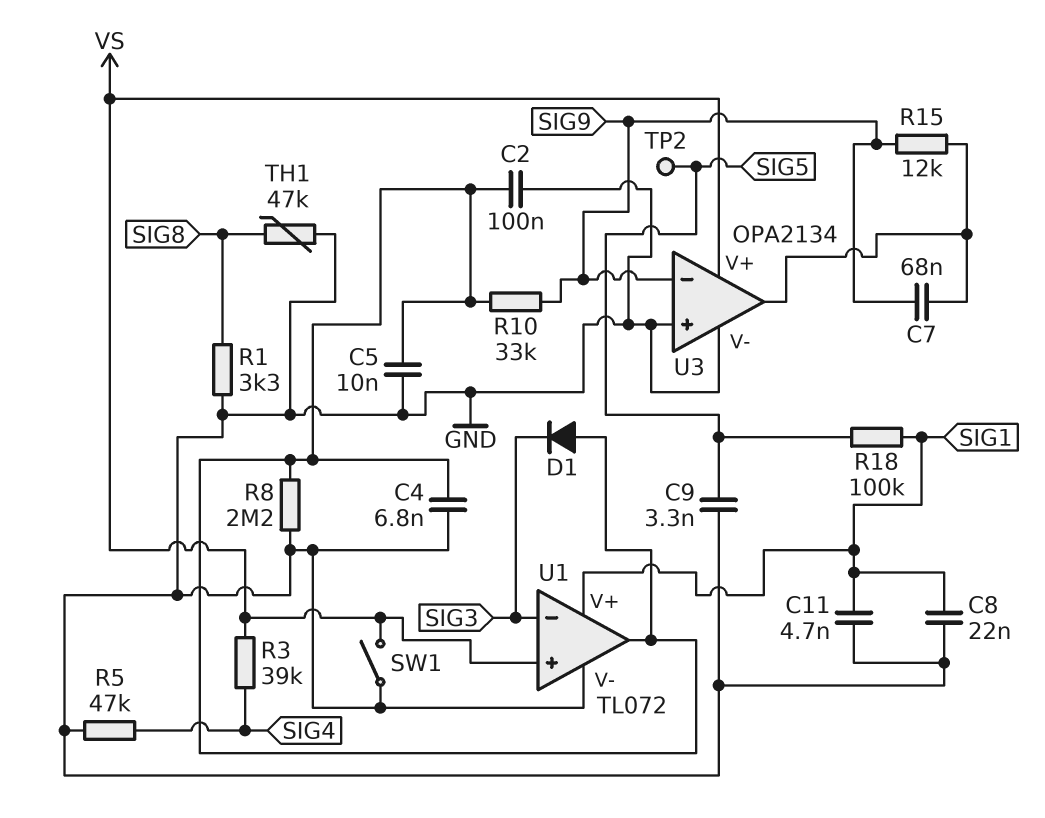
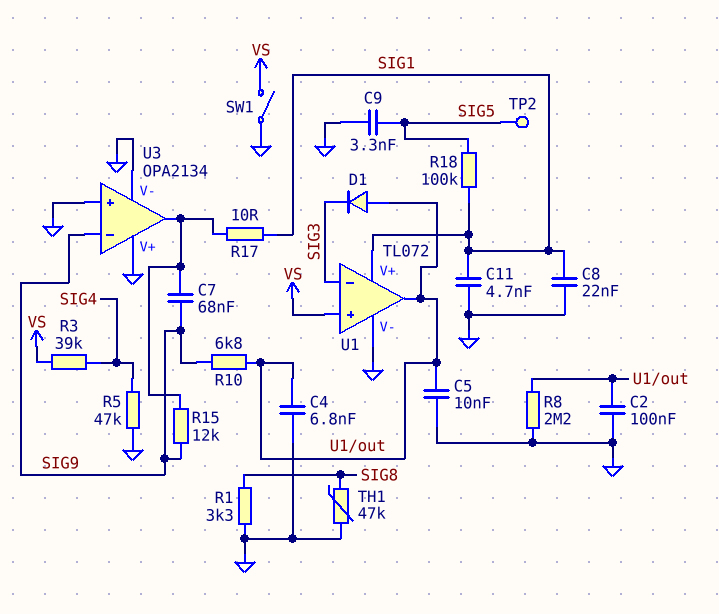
R10: 33k (SIG9, U1/out) -> 6.8k (SIG9, U1/out)
R17: none -> 10 (SIG1, U3/out)
U3 pin V+: VS -> GND

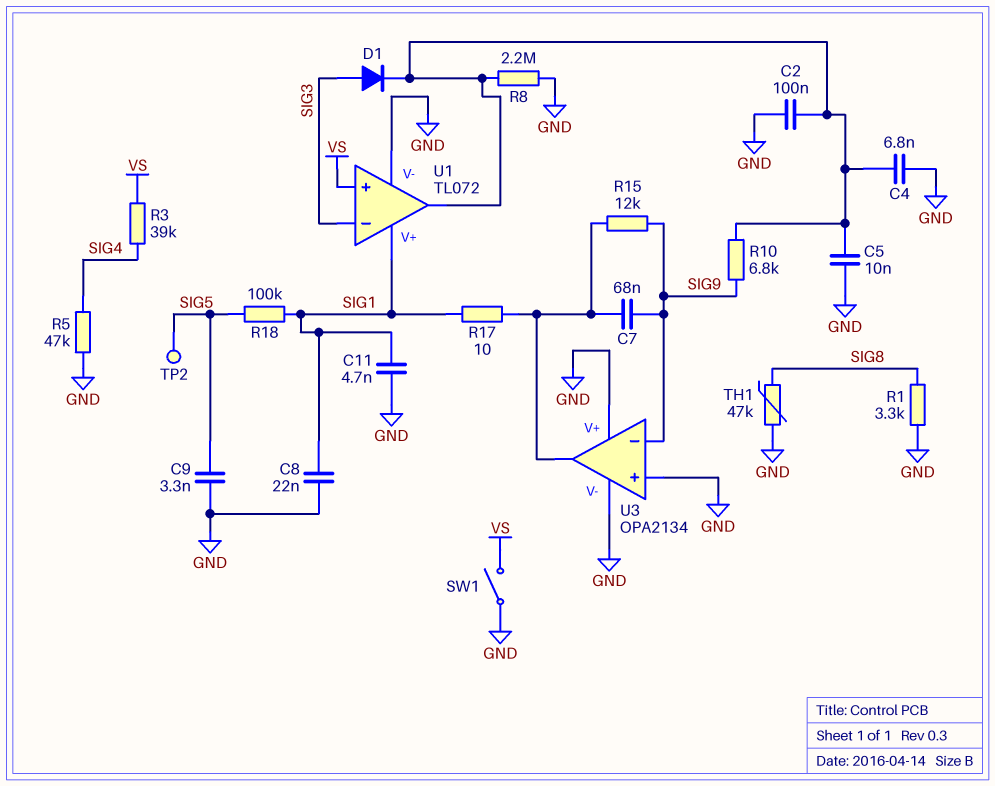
D1: diode (A U1/out, K SIG3) -> diode (A SIG3, K U1/out)

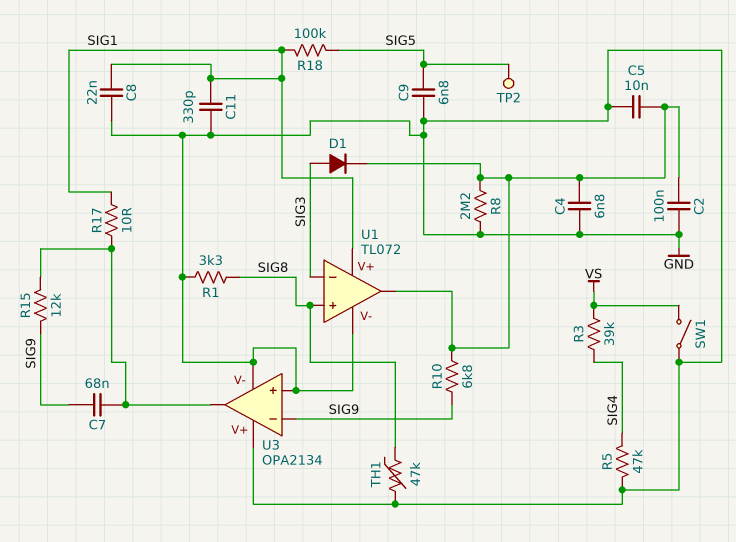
C9: 3.3nF (GND, SIG5) -> 6.8nF (GND, SIG5)
C11: 4.7nF (GND, SIG1) -> 330pF (GND, SIG1)
U1 pin in+: VS -> SIG8

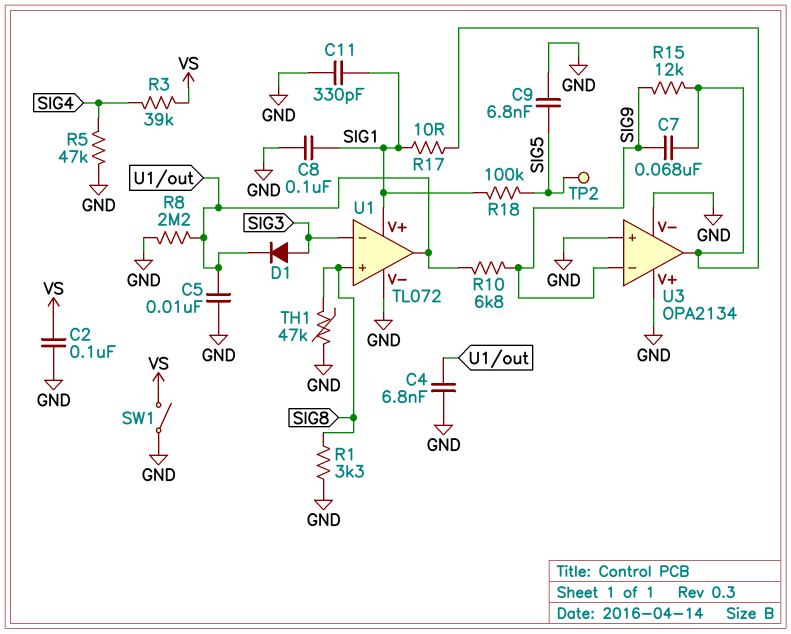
C2: 100nF (GND, U1/out) -> 100nF (GND, VS)
C8: 22nF (GND, SIG1) -> 100nF (GND, SIG1)

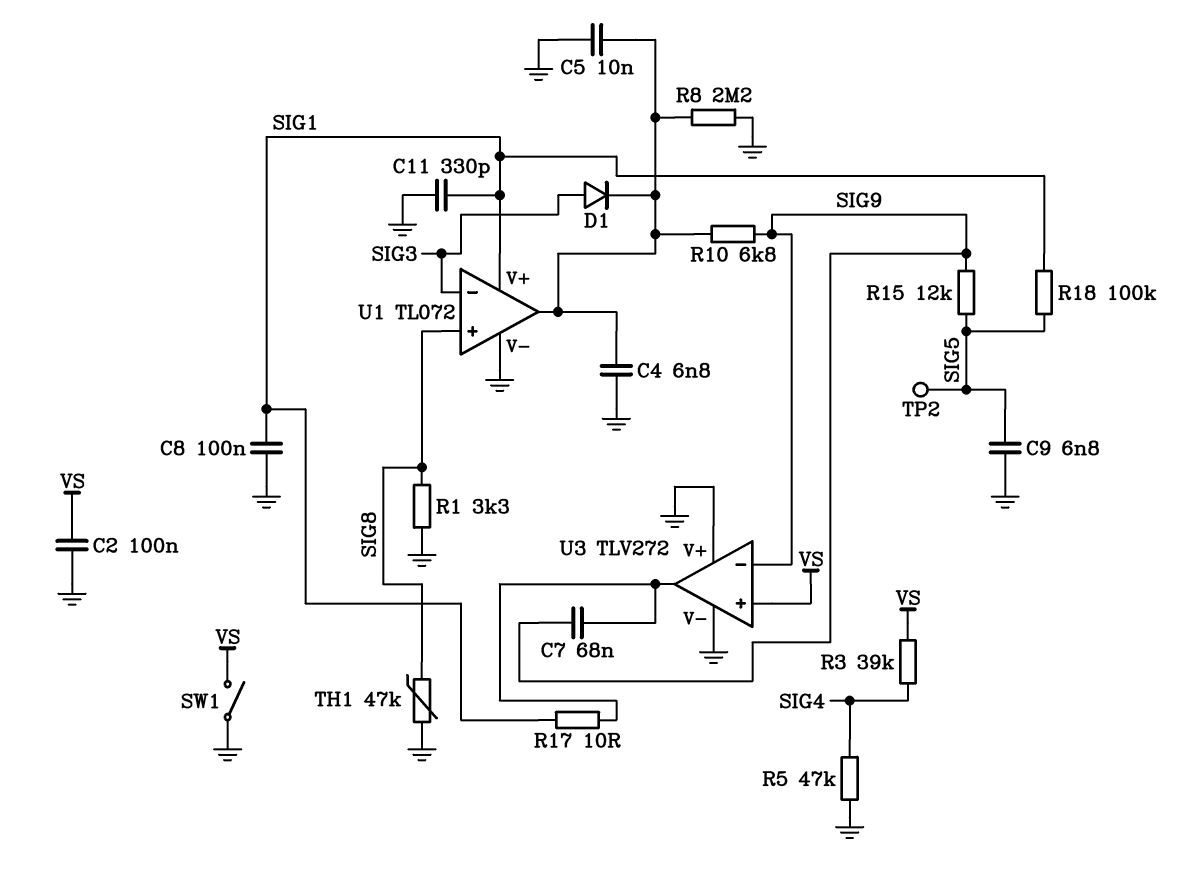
R15: 12k (SIG9, U3/out) -> 12k (SIG5, SIG9)
U3: OPA2134 -> TLV272
U3 pin in+: GND -> VS

